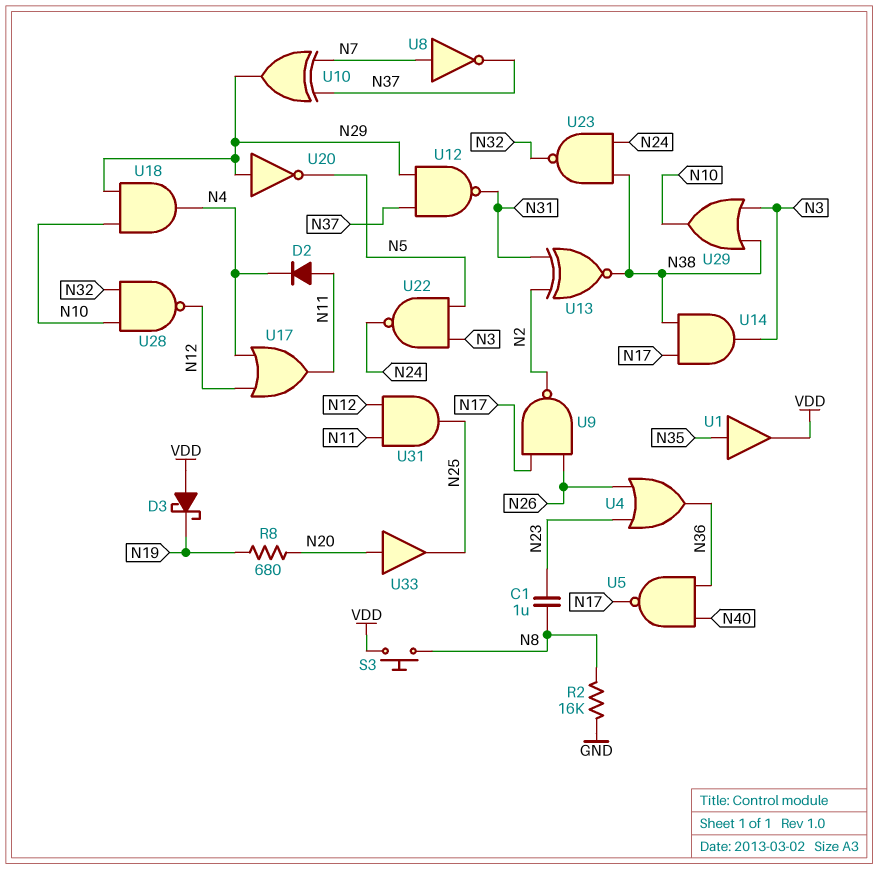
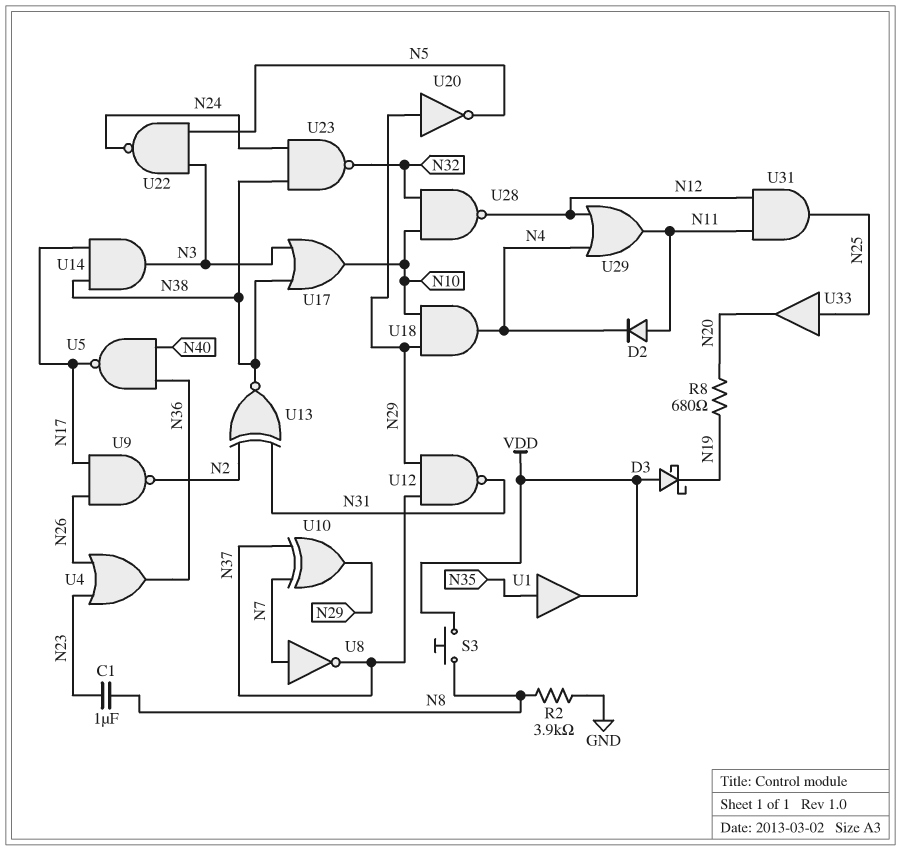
R2: 16k (GND, N8) -> 3.9k (GND, N8)
U17: OR (in N4, in N12, out N11) -> OR (in N3, in N38, out N10)
U29: OR (in N3, in N38, out N10) -> OR (in N4, in N12, out N11)
U33: buffer (in N20, out N25) -> buffer (in N25, out N20)

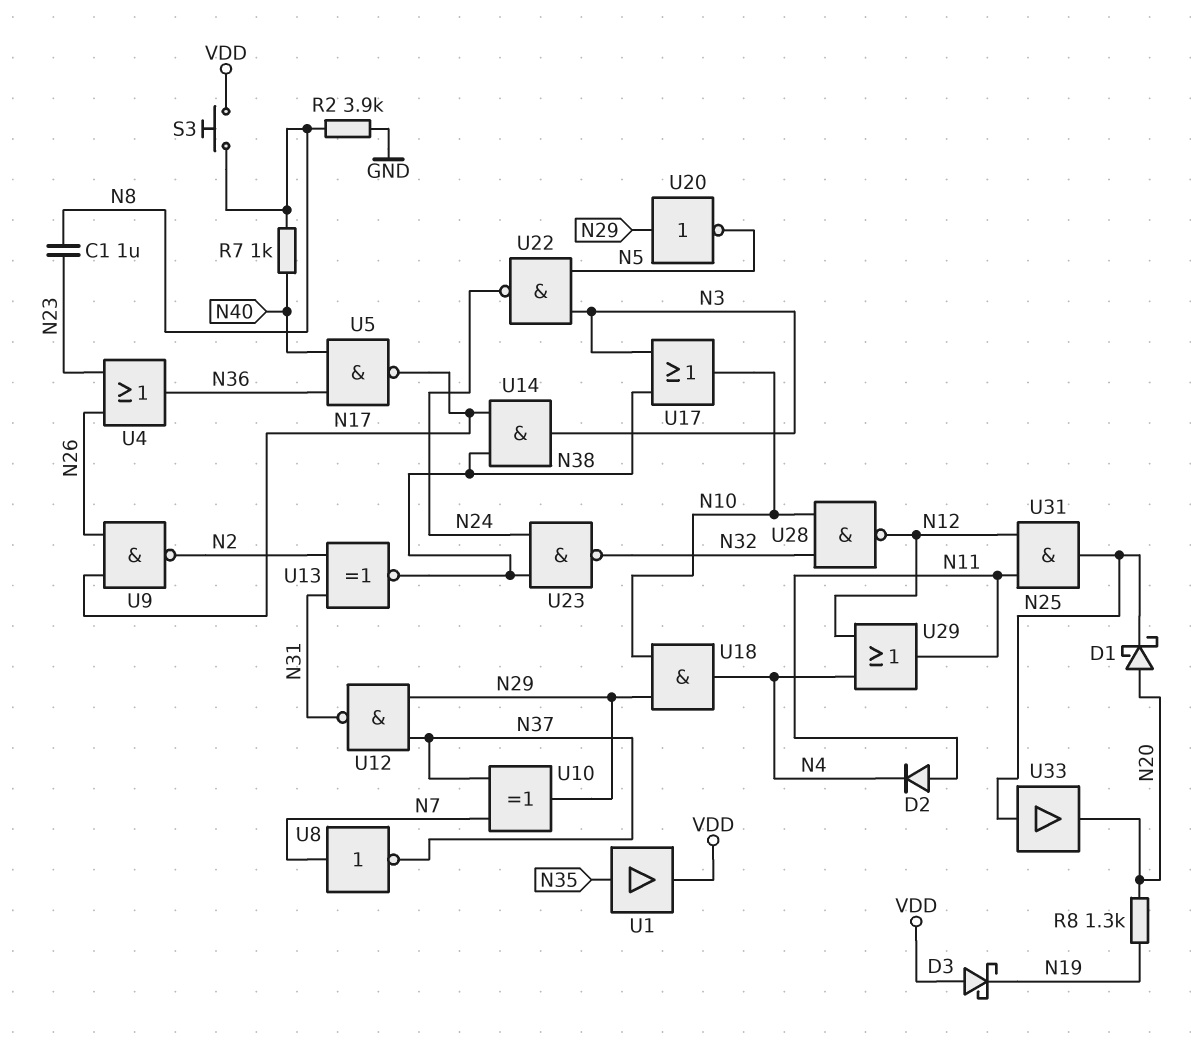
D1: none -> schottky (A N20, K N25)
R7: none -> 1k (N8, N40)
R8: 680 (N19, N20) -> 1.3k (N19, N20)

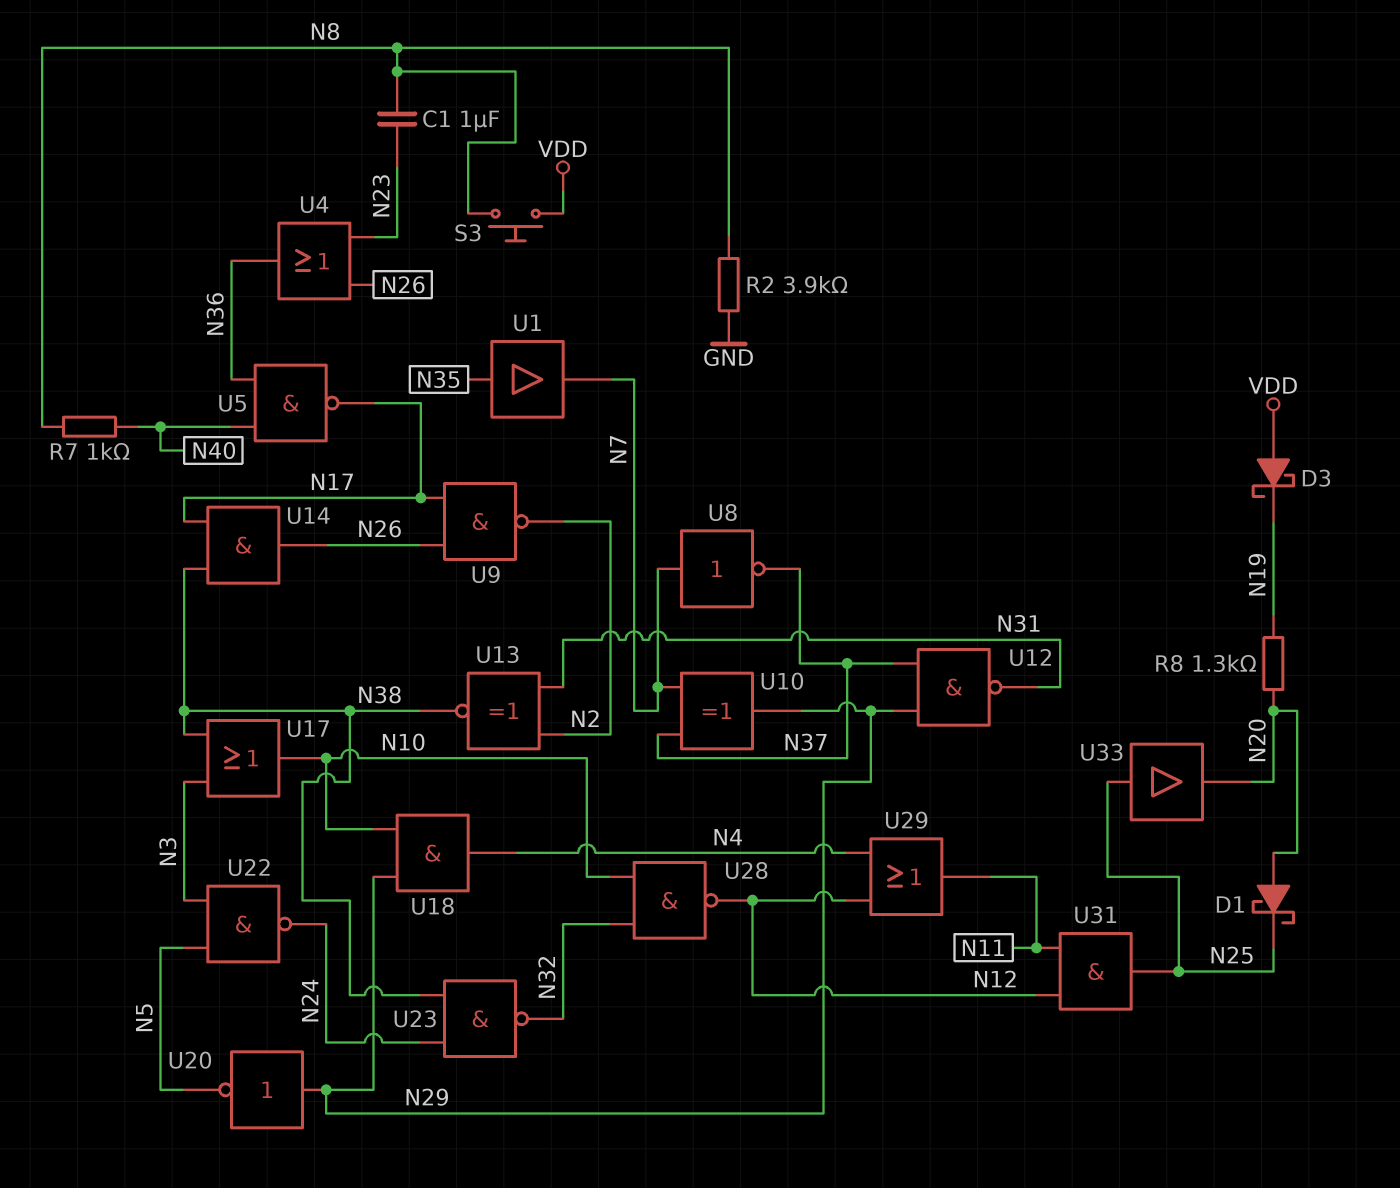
D2: diode (A N11, K N4) -> none
U1: buffer (in N35, out VDD) -> buffer (in N35, out N7)
U14: AND (in N17, in N38, out N3) -> AND (in N17, in N38, out N26)

